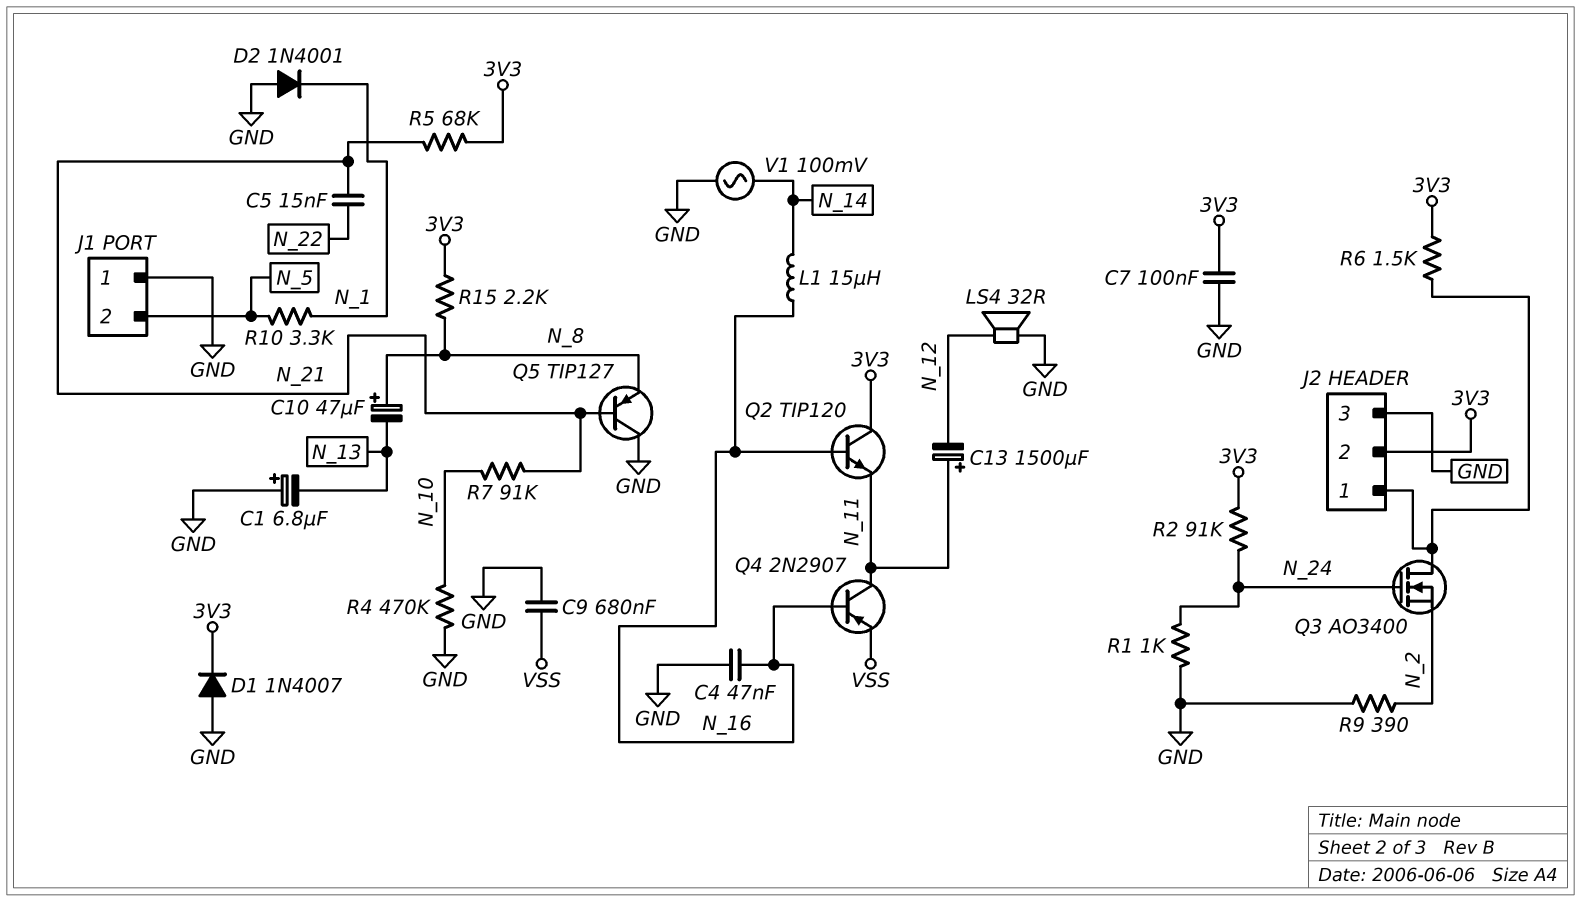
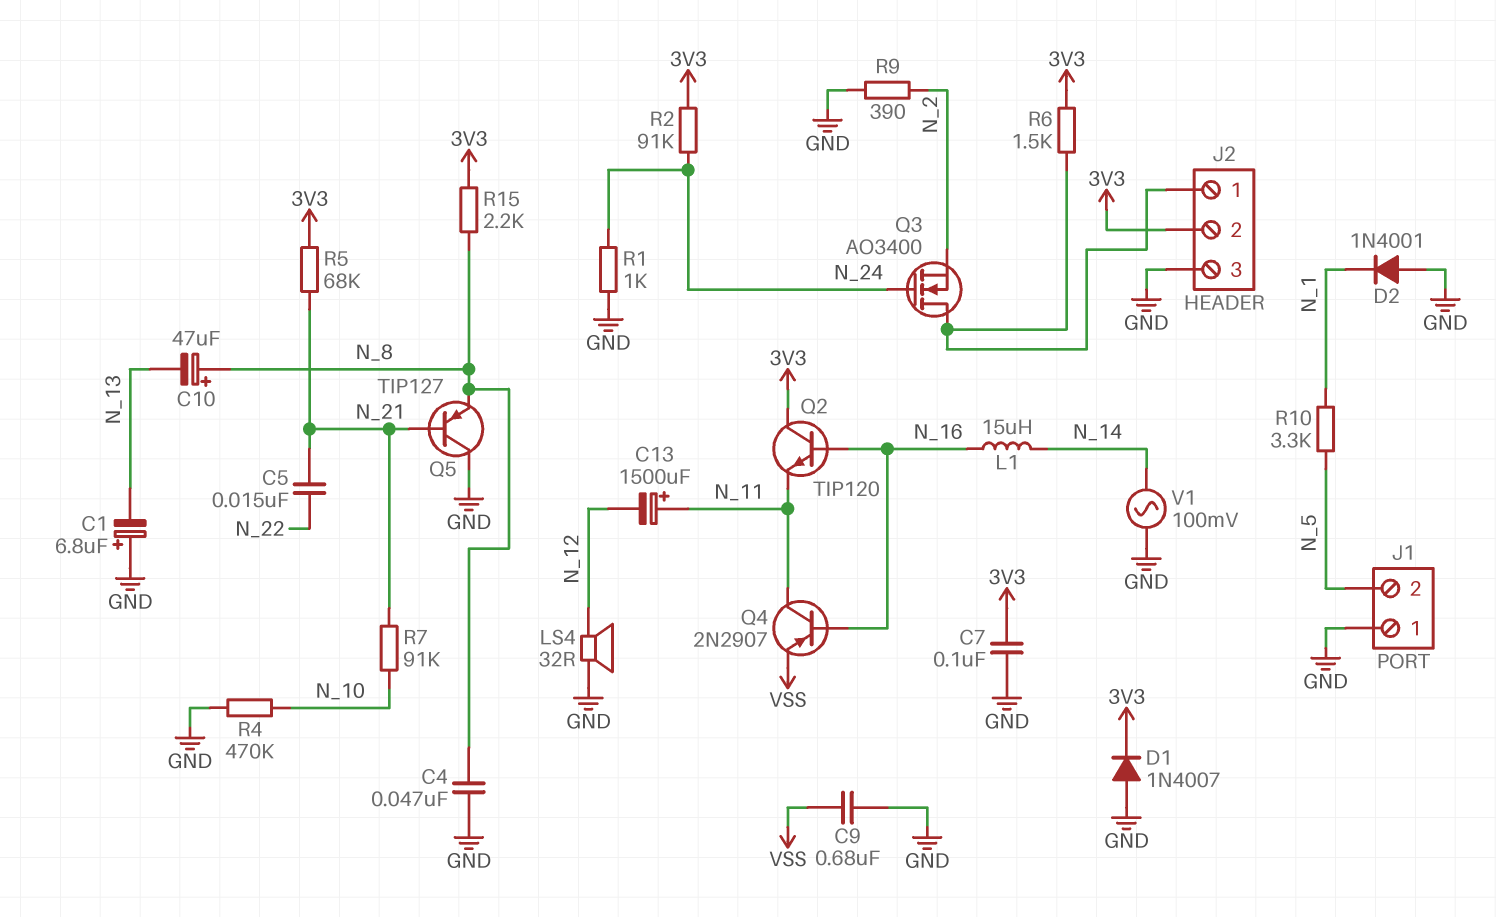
C4: 47nF (GND, N_16) -> 47nF (GND, N_8)

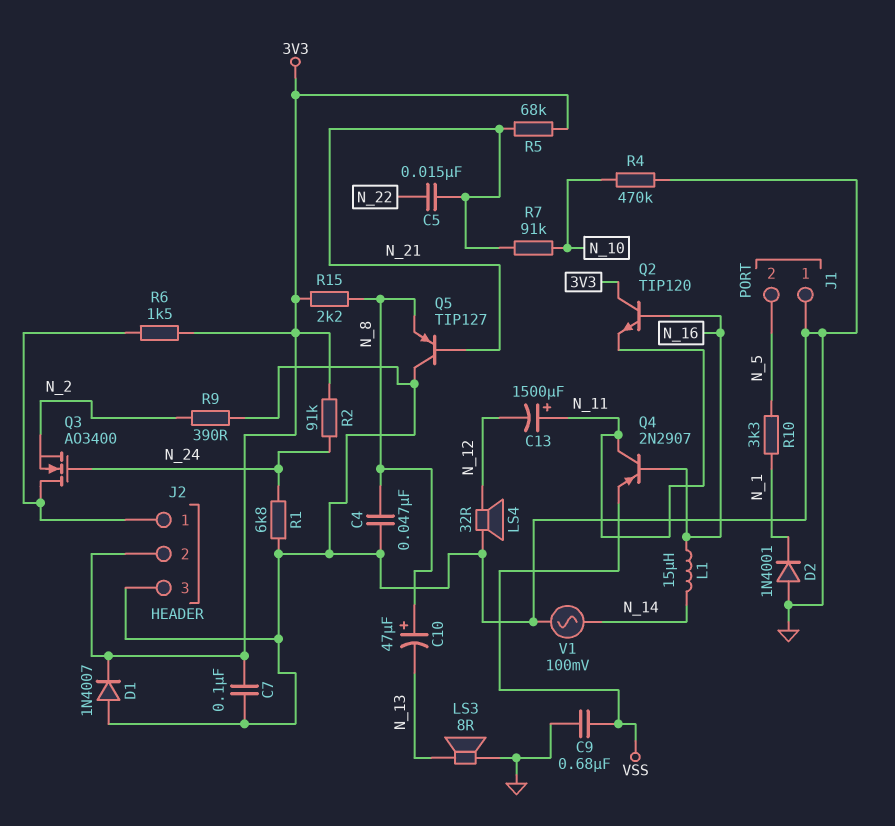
C1: 6.8uF (plus GND, minus N_13) -> none
LS3: none -> speaker 8R (GND, N_13)
R1: 1k (GND, N_24) -> 6.8k (GND, N_24)

